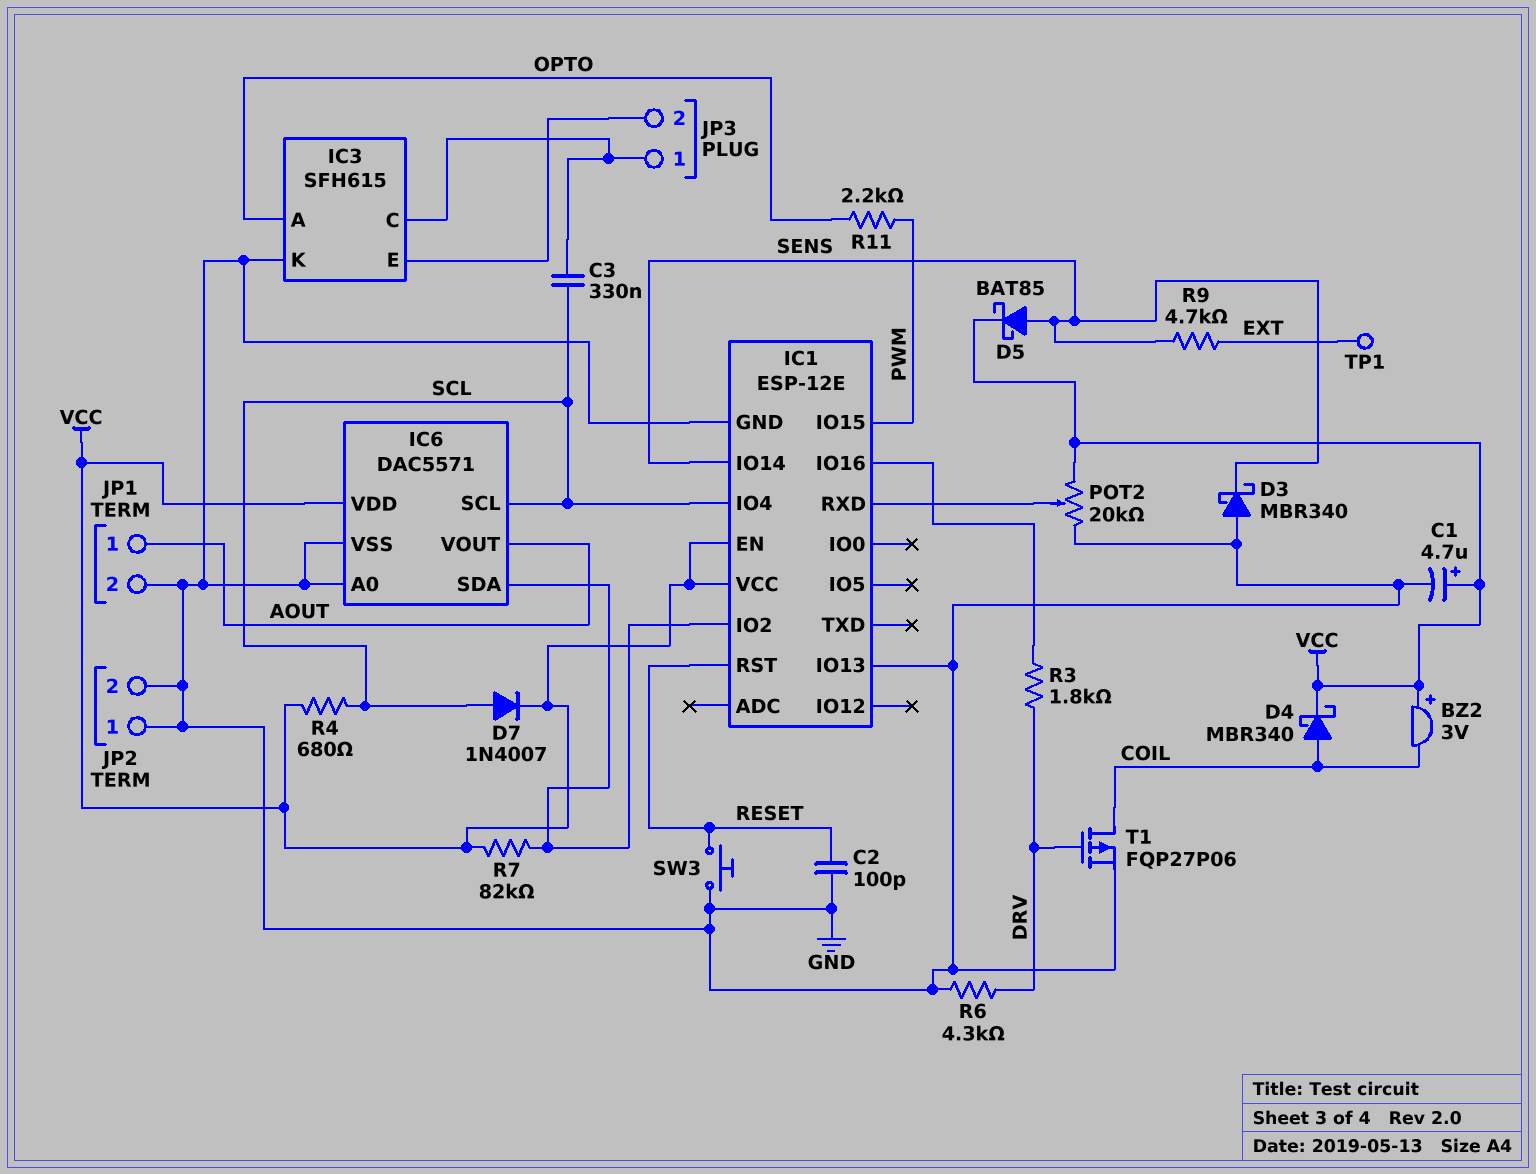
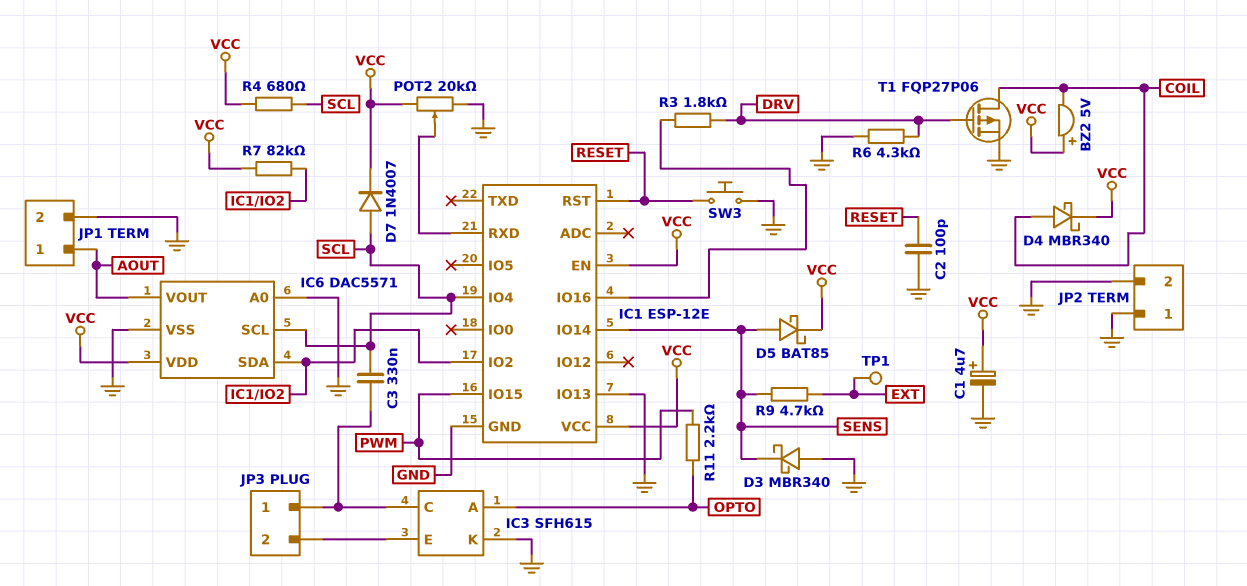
BZ2: buzzer 3V (plus VCC, minus COIL) -> buzzer 5V (plus VCC, minus COIL)

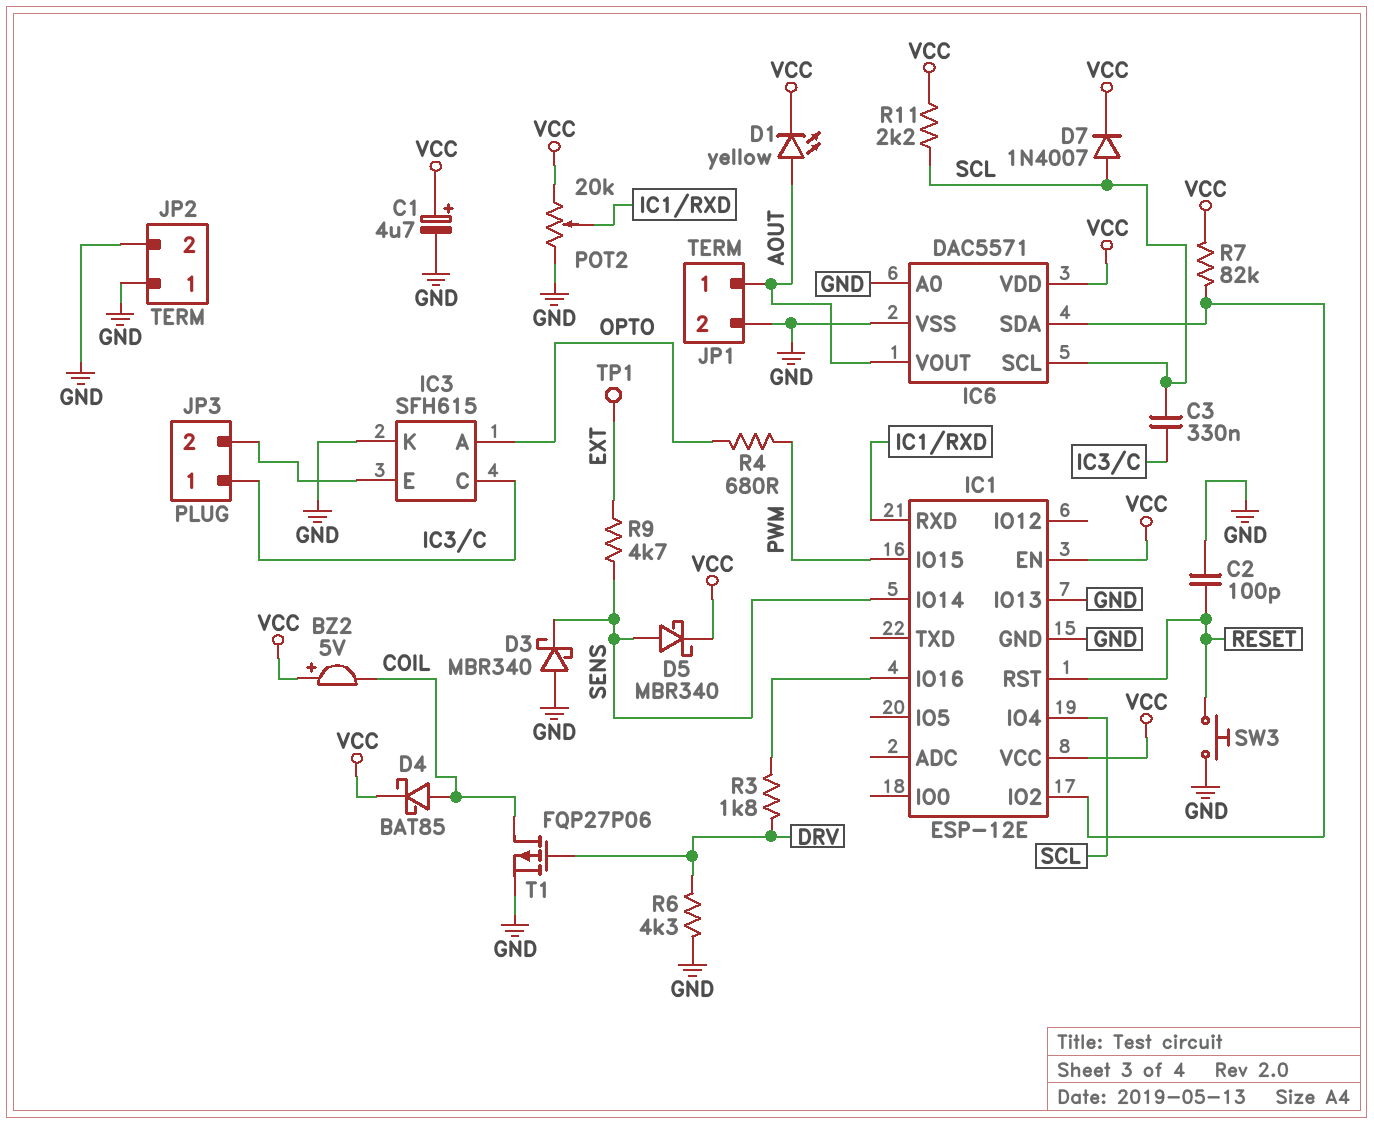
D1: none -> LED yellow (A AOUT, K VCC)
D4: schottky MBR340 (A COIL, K VCC) -> schottky BAT85 (A COIL, K VCC)
D5: schottky BAT85 (A SENS, K VCC) -> schottky MBR340 (A SENS, K VCC)
R4: 680 (SCL, VCC) -> 680 (OPTO, PWM)
R11: 2.2k (OPTO, PWM) -> 2.2k (SCL, VCC)

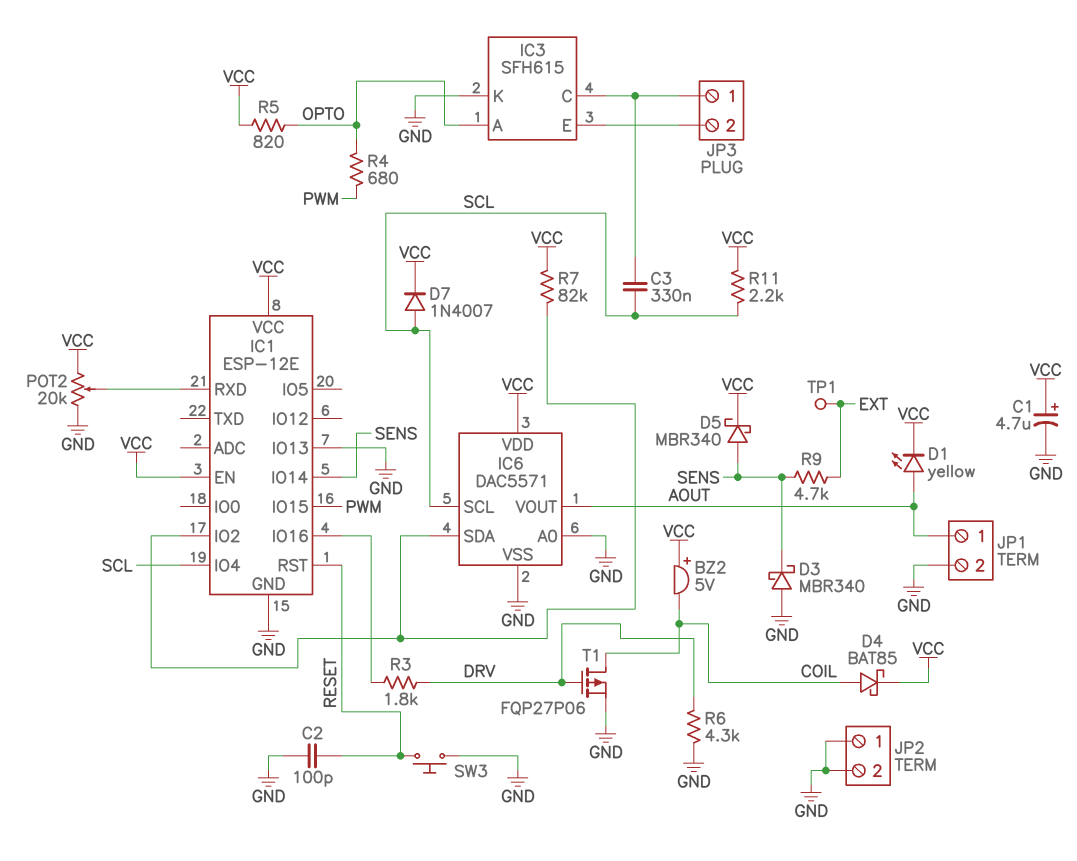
R5: none -> 820 (OPTO, VCC)

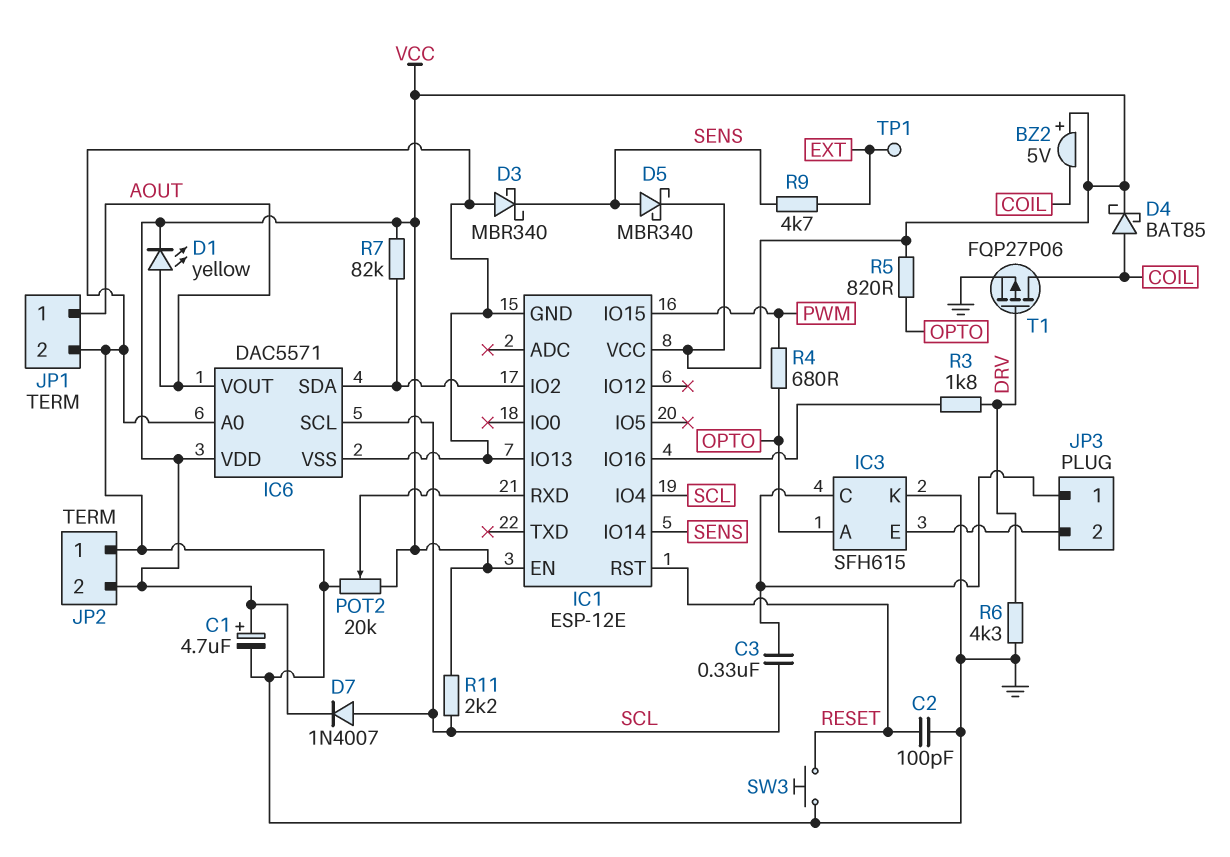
JP2 pin 2: GND -> VCC

